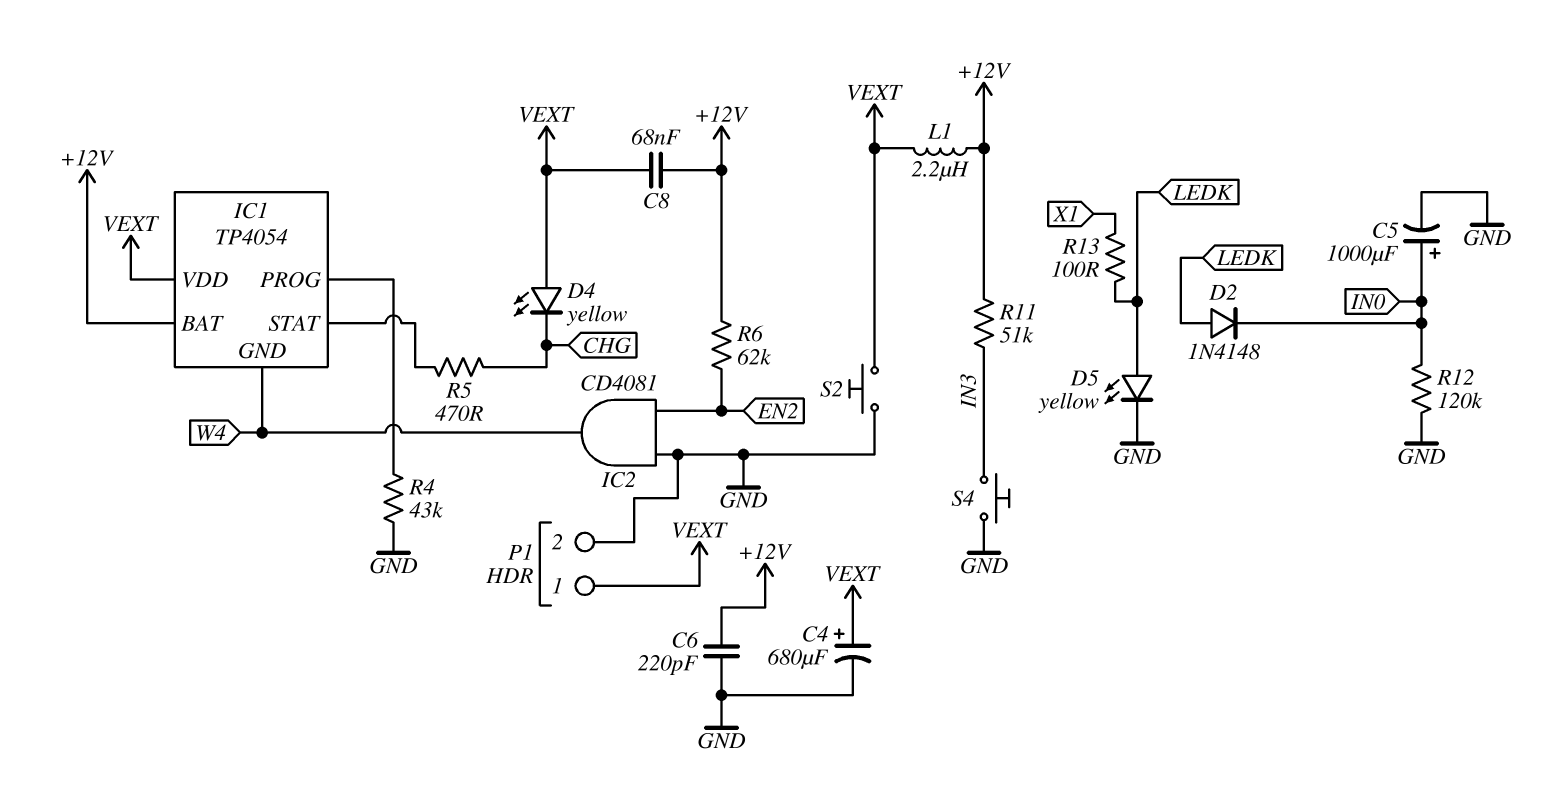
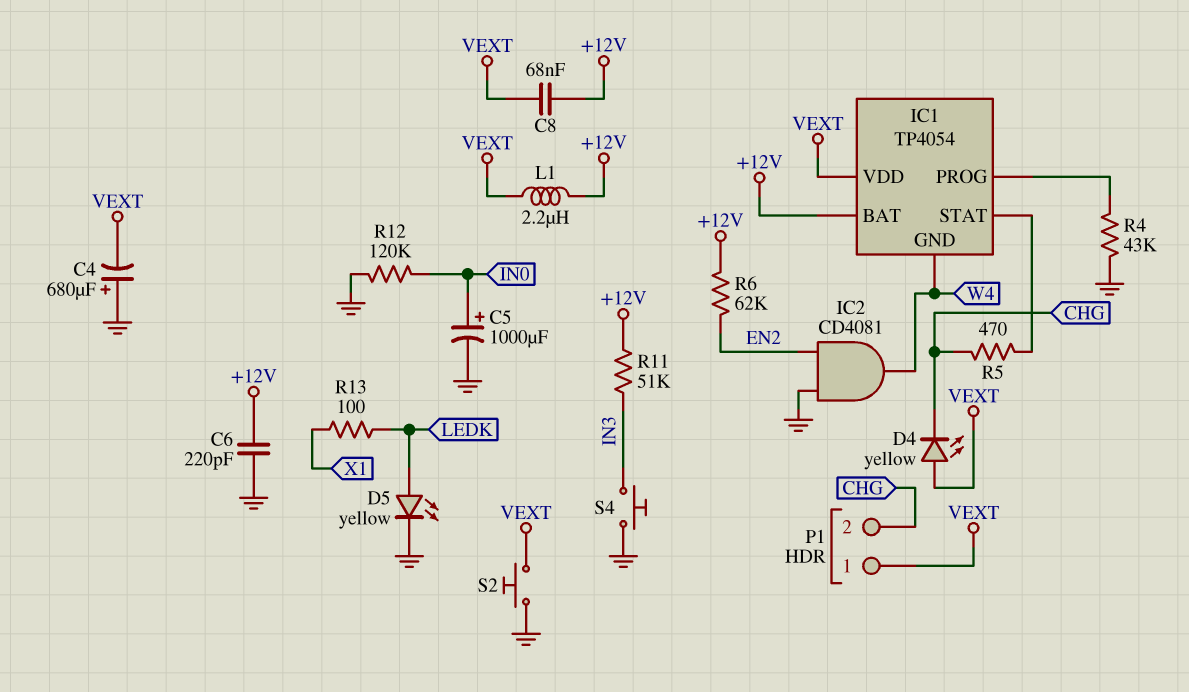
C4: 680uF (plus VEXT, minus GND) -> 680uF (plus GND, minus VEXT)
D2: diode 1N4148 (A LEDK, K IN0) -> none
P1 pin 2: GND -> CHG

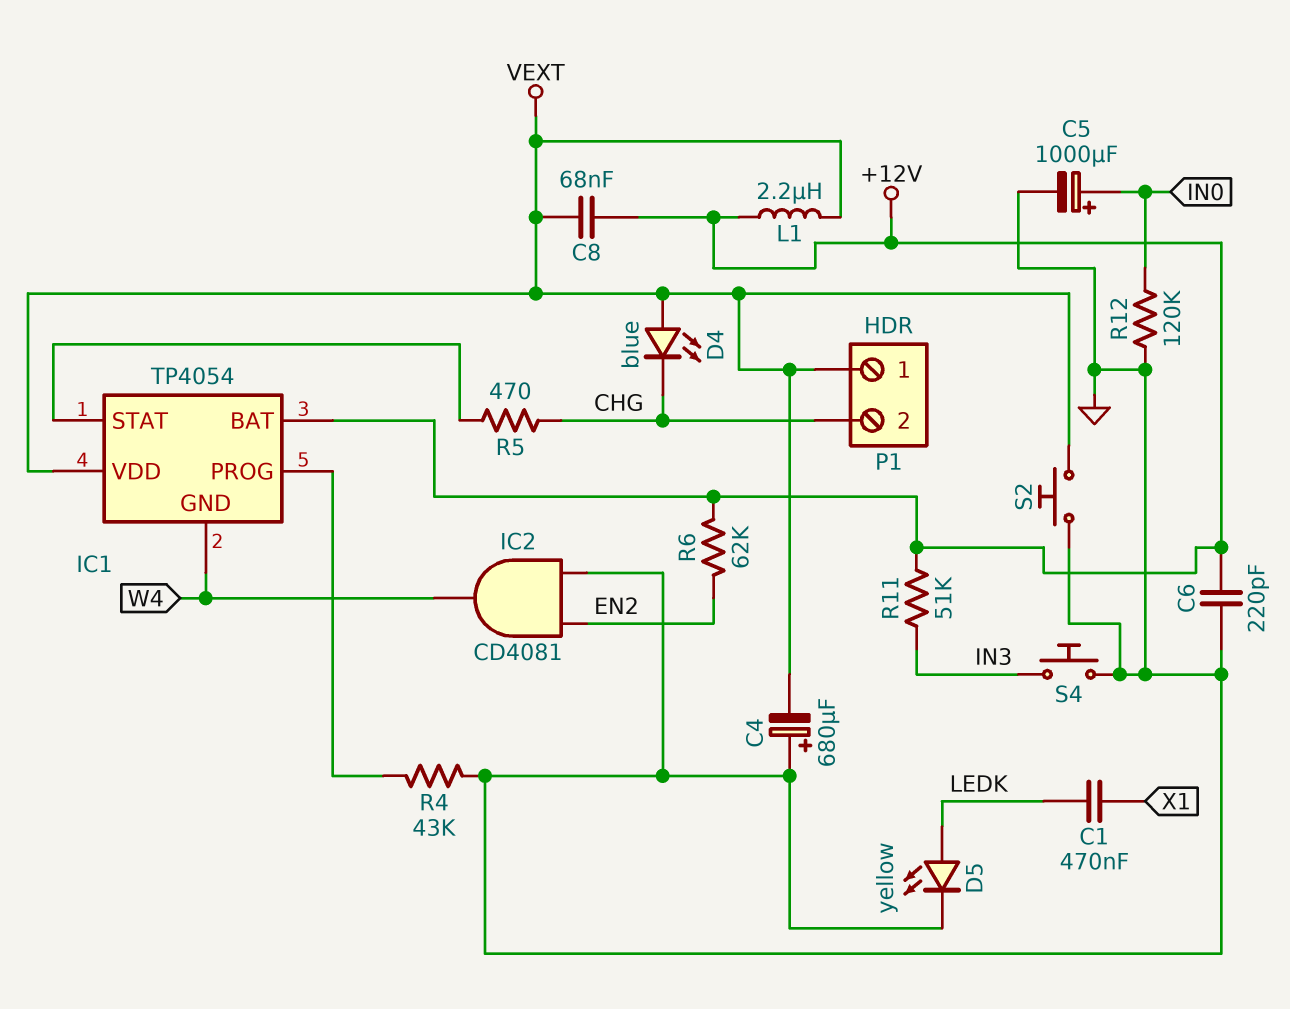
C1: none -> 470nF (LEDK, X1)
D4: LED yellow (A VEXT, K CHG) -> LED blue (A VEXT, K CHG)
R13: 100 (LEDK, X1) -> none

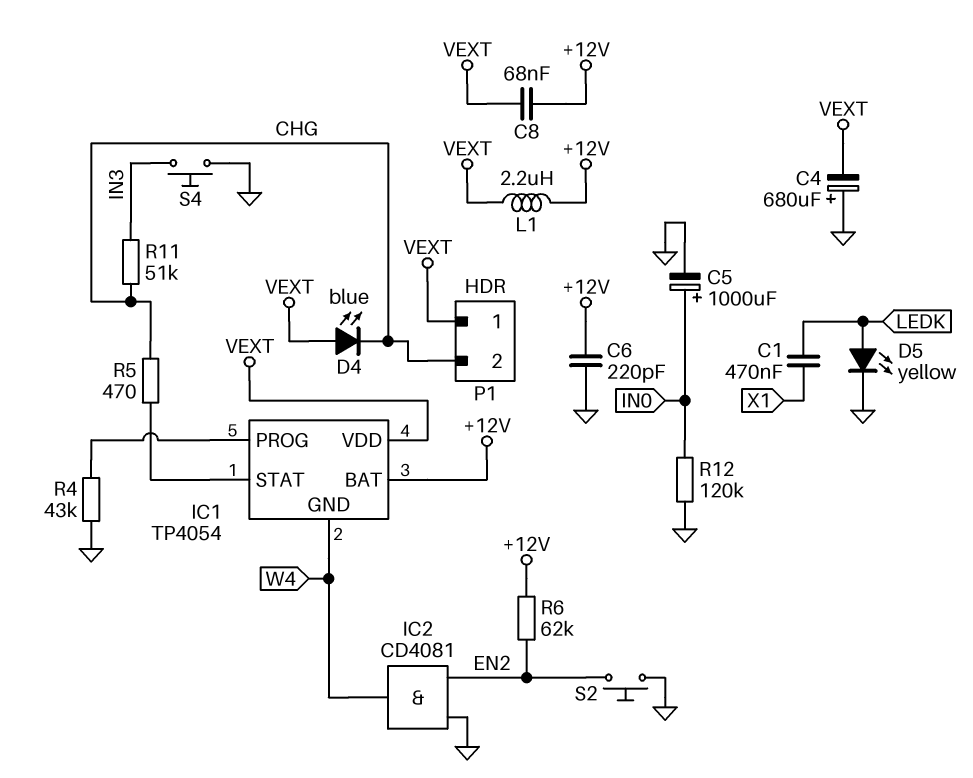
R11: 51k (+12V, IN3) -> 51k (CHG, IN3)
S2: button (GND, VEXT) -> button (EN2, GND)

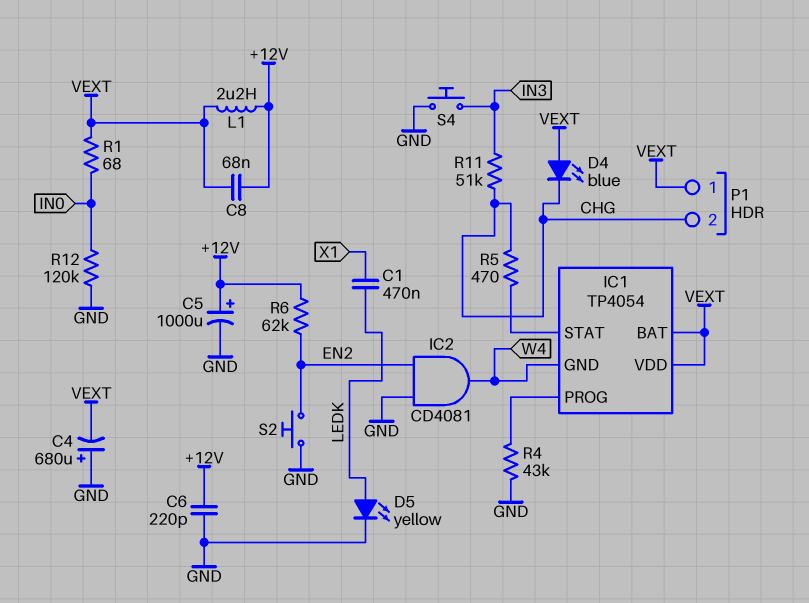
C5: 1000uF (plus IN0, minus GND) -> 1000uF (plus +12V, minus GND)
IC1 pin BAT: +12V -> VEXT
R1: none -> 68 (IN0, VEXT)

